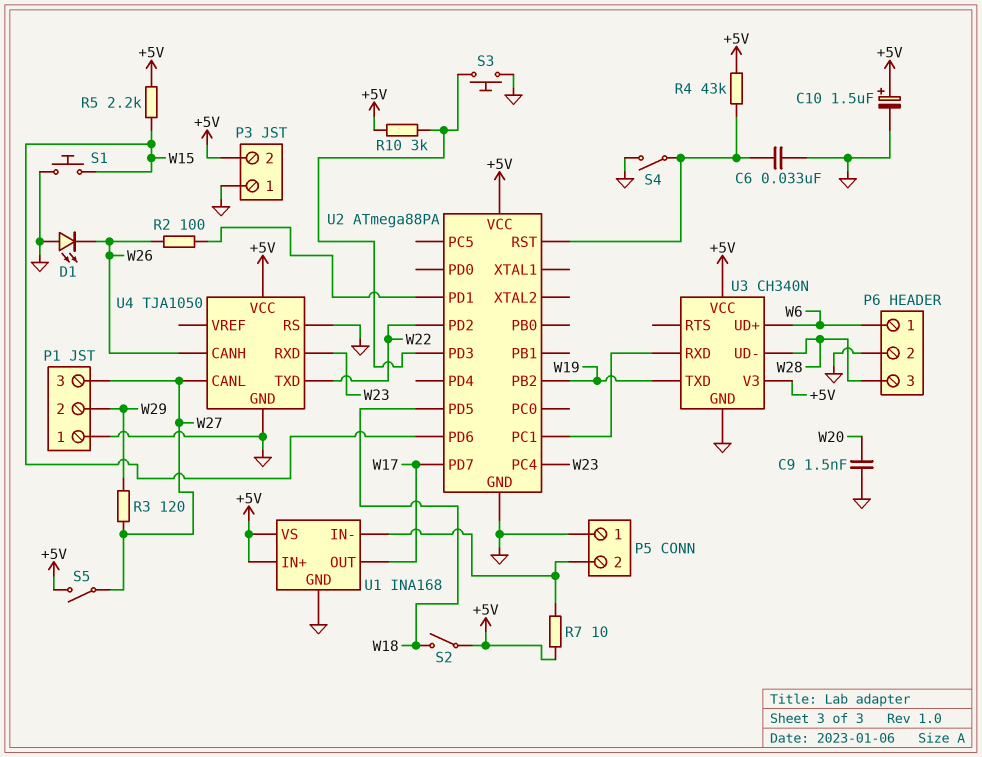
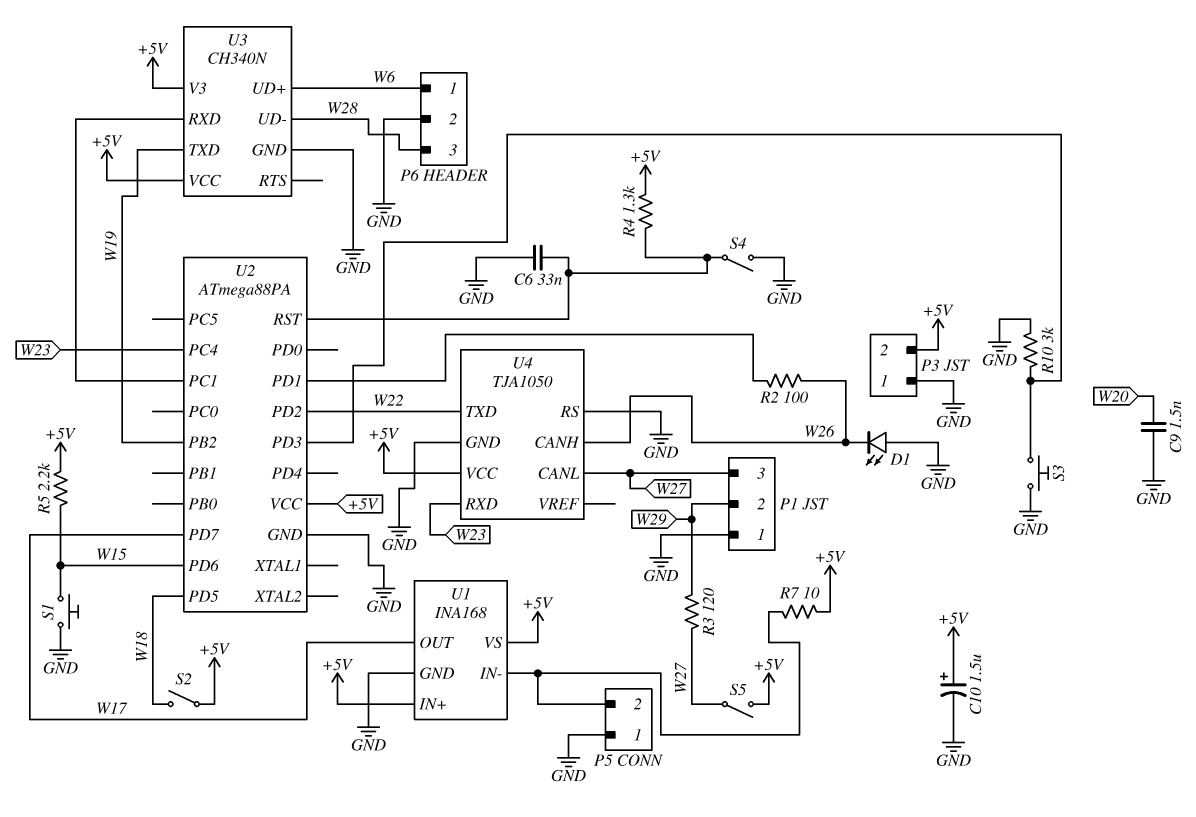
R4: 43k (+5V, U2/RST) -> 1.3k (+5V, U2/RST)
R10: 3k (+5V, U2/PD3) -> 3k (GND, U2/PD3)

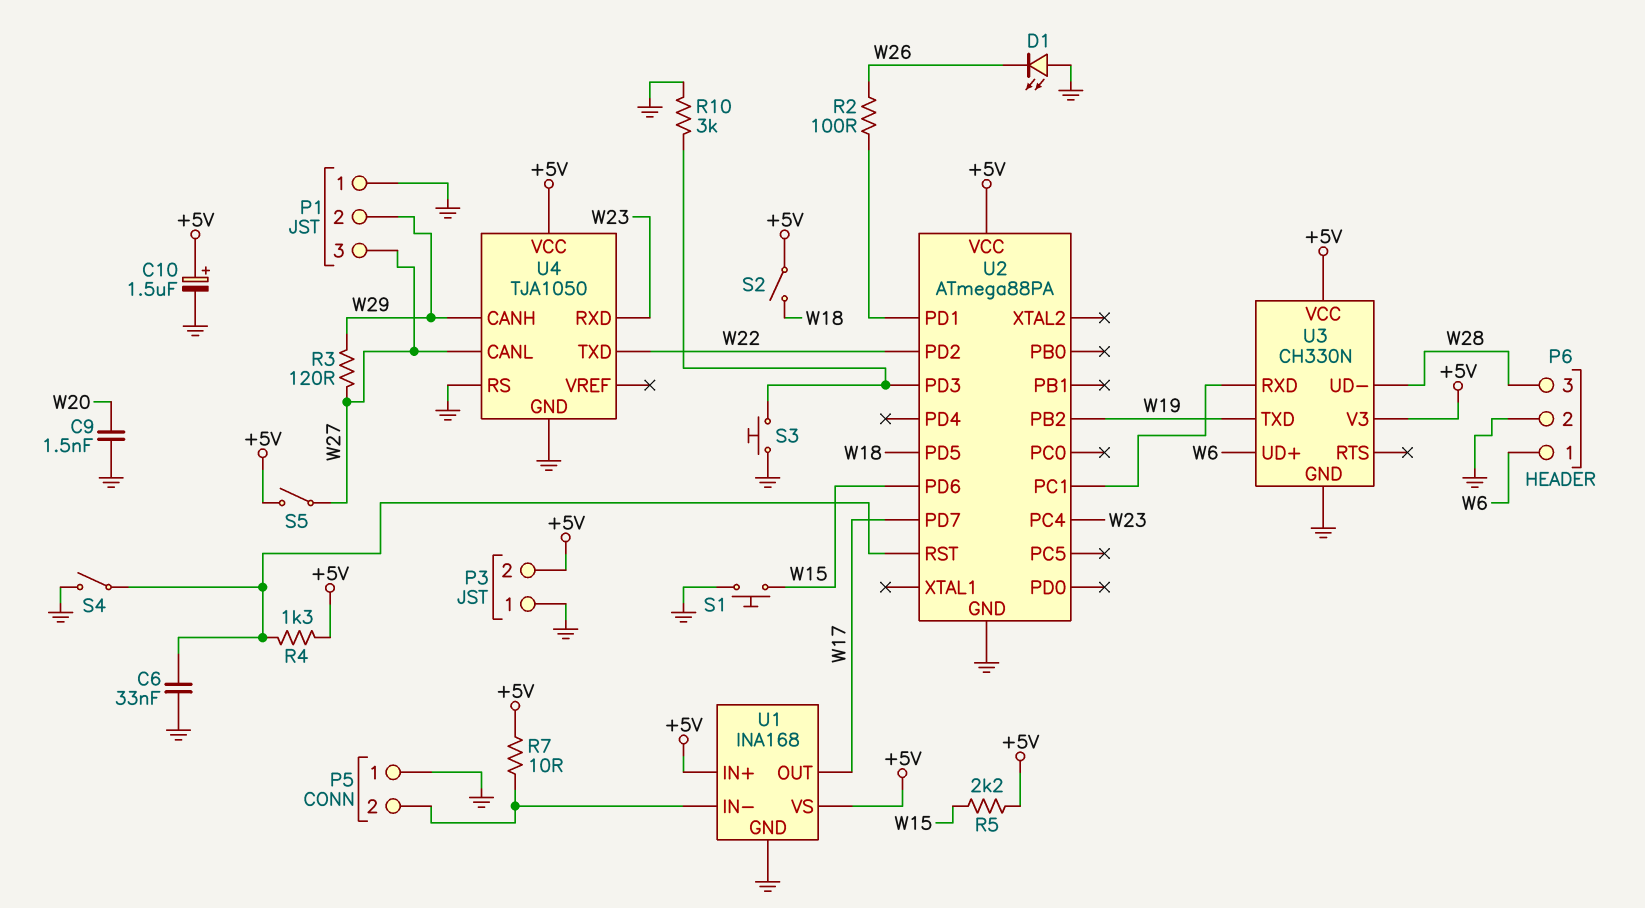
U3: CH340N -> CH330N
U4 pin CANH: W26 -> W29

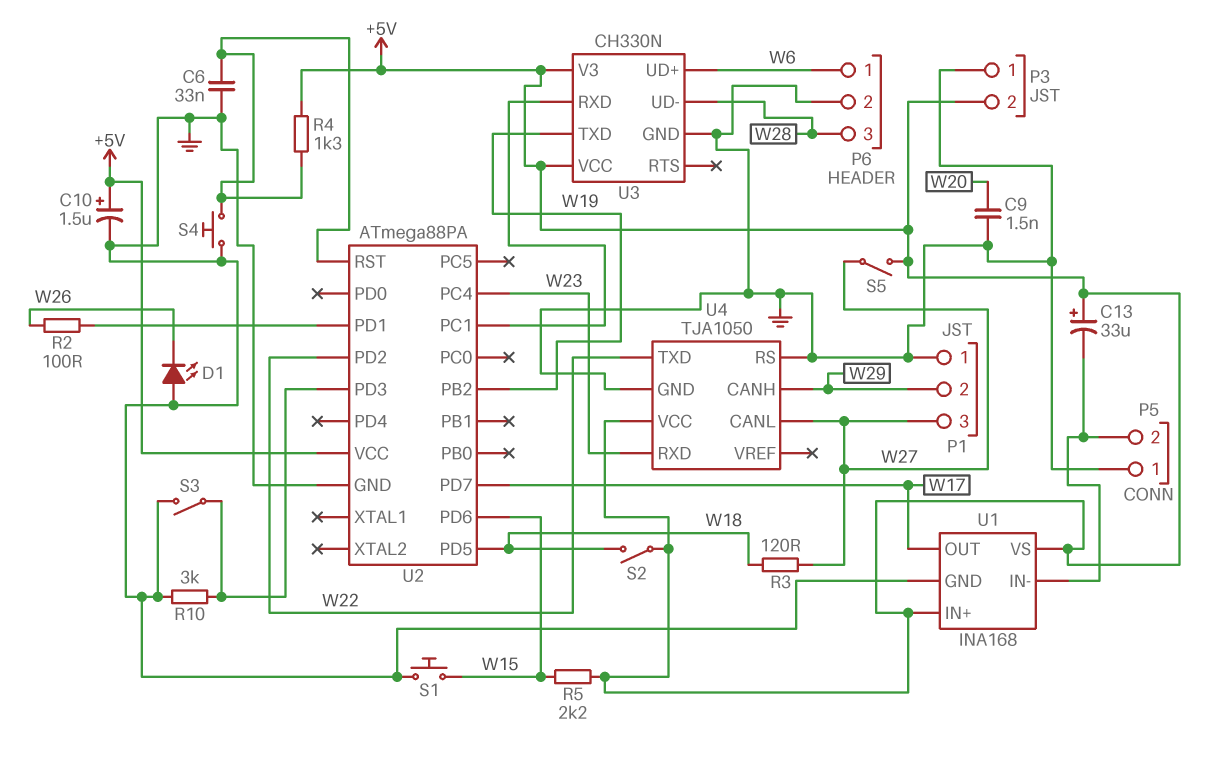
C13: none -> 33uF (plus +5V, minus P5/2)
R3: 120 (W27, W29) -> 120 (W18, W27)
R7: 10 (+5V, P5/2) -> none
S3: button (GND, U2/PD3) -> switch (GND, U2/PD3)
S4: switch (GND, U2/RST) -> button (GND, U2/RST)

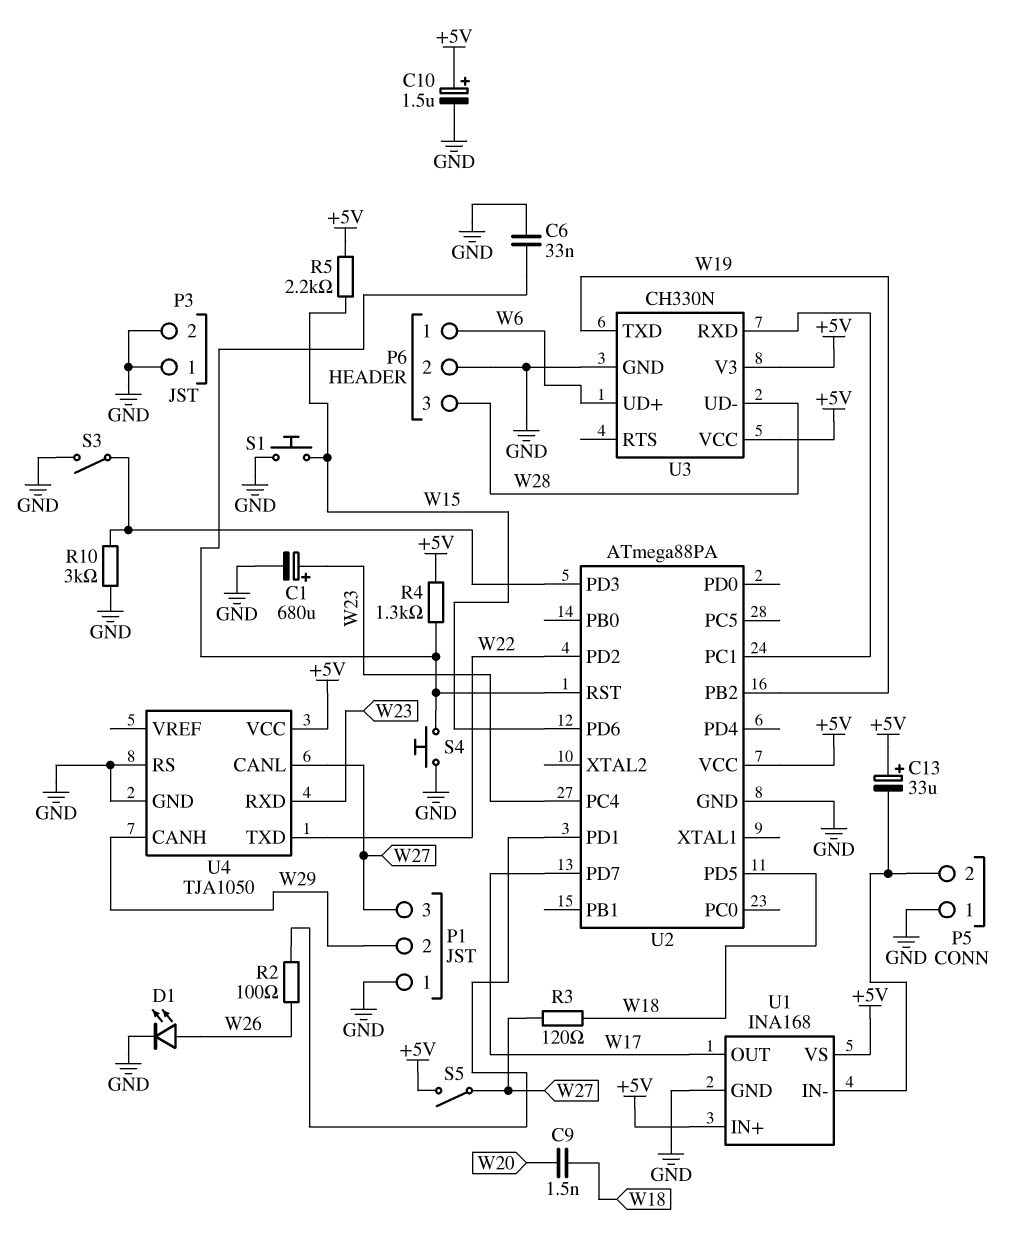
C1: none -> 680uF (plus W23, minus GND)
C9: 1.5nF (GND, W20) -> 1.5nF (W18, W20)
D1: LED (A GND, K W26) -> LED (A W26, K GND)
P3 pin 2: +5V -> GND
S2: switch (+5V, W18) -> none

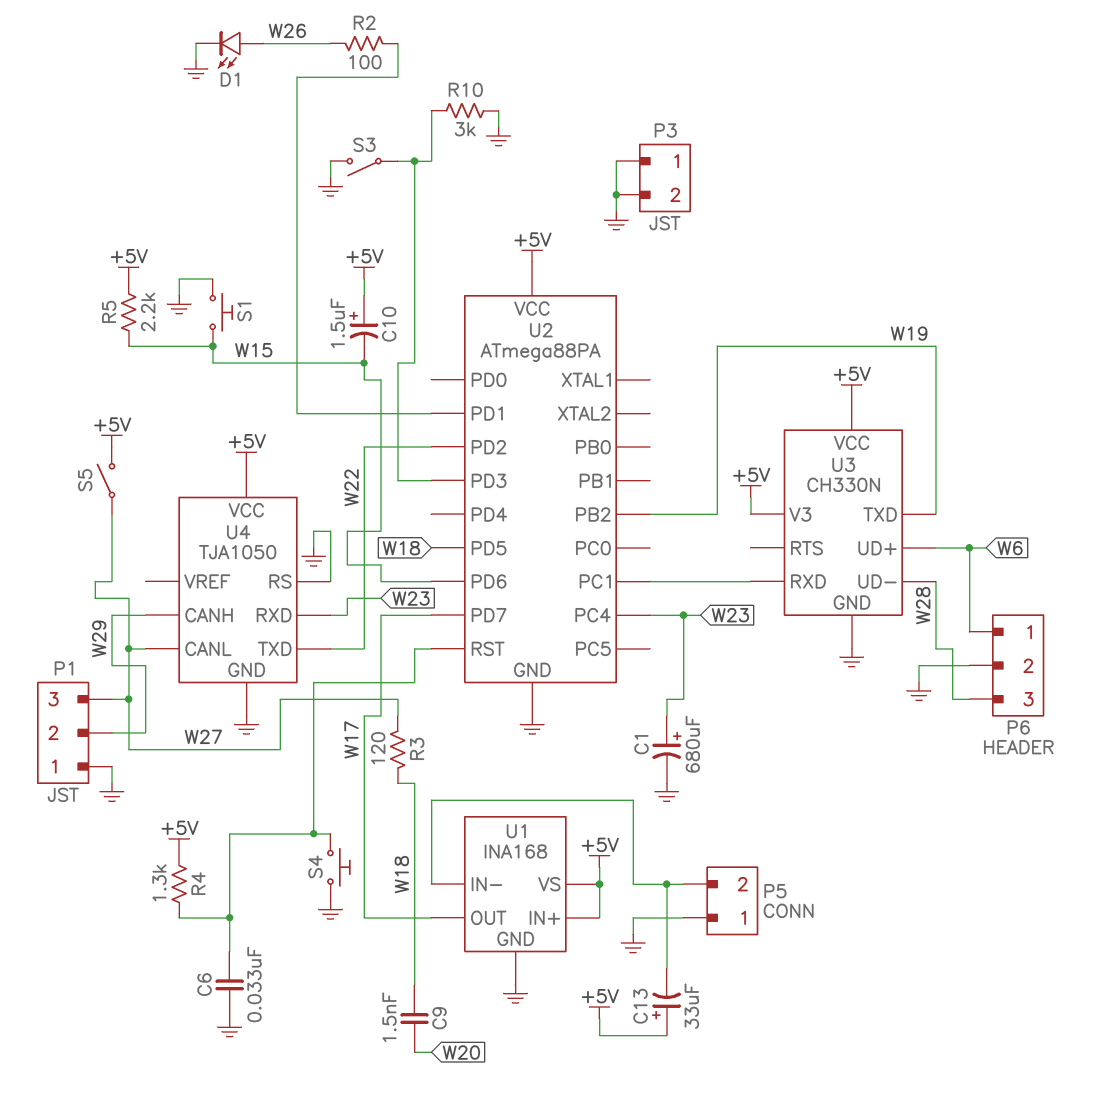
C10: 1.5uF (plus +5V, minus GND) -> 1.5uF (plus +5V, minus W15)

